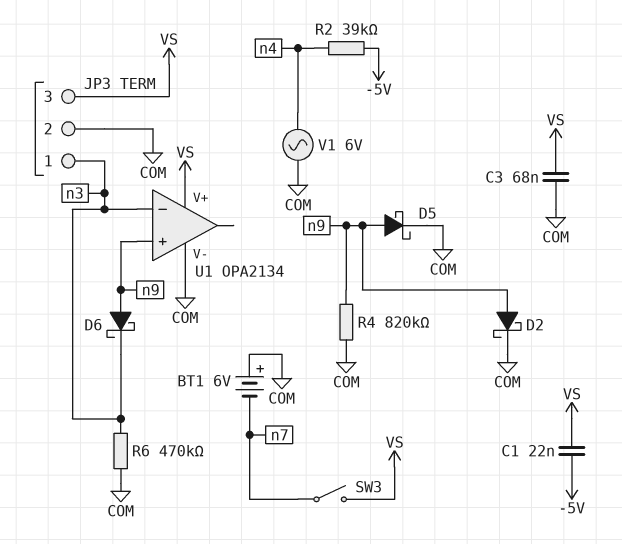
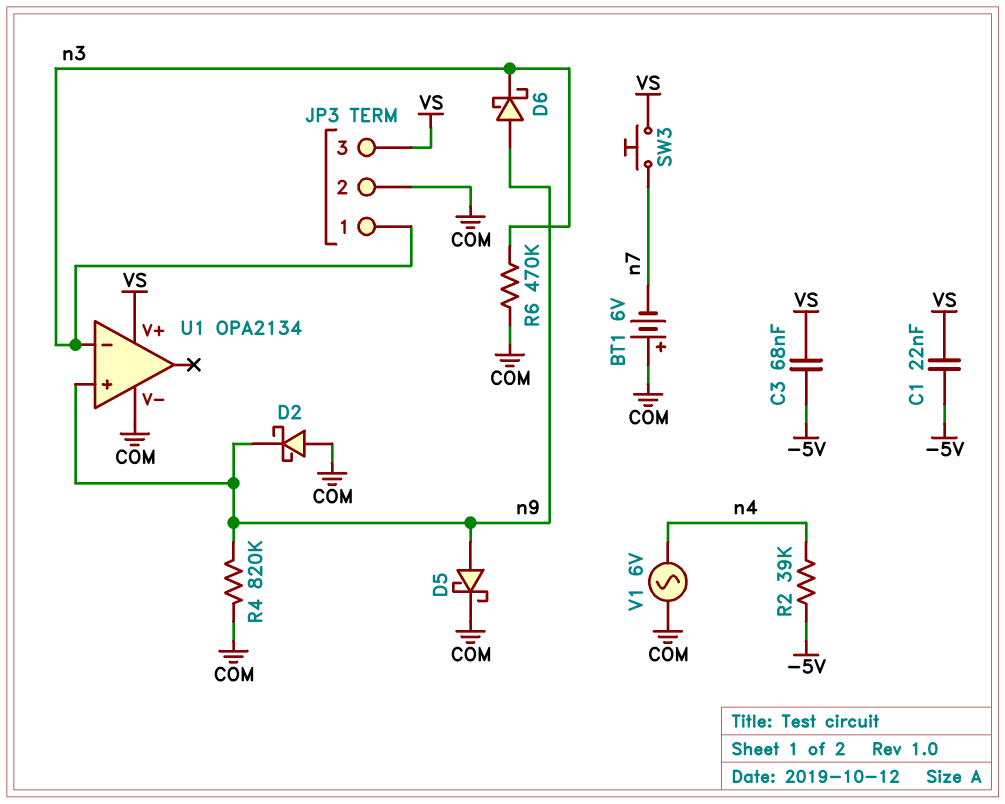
C3: 68nF (COM, VS) -> 68nF (-5V, VS)
D2: schottky (A n9, K COM) -> schottky (A COM, K n9)
SW3: switch (VS, n7) -> button (VS, n7)

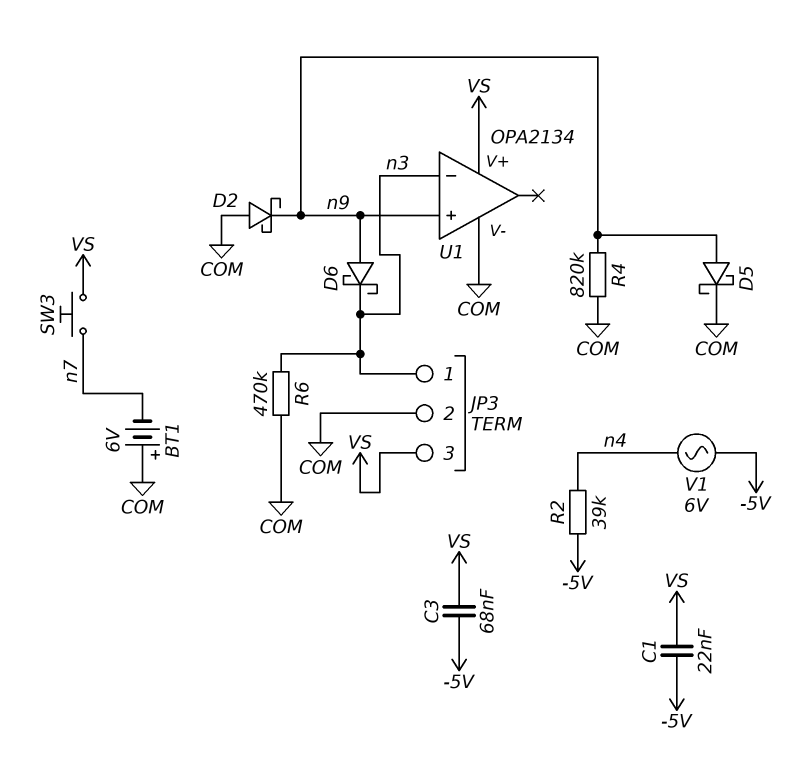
V1: AC 6V (COM, n4) -> AC 6V (-5V, n4)

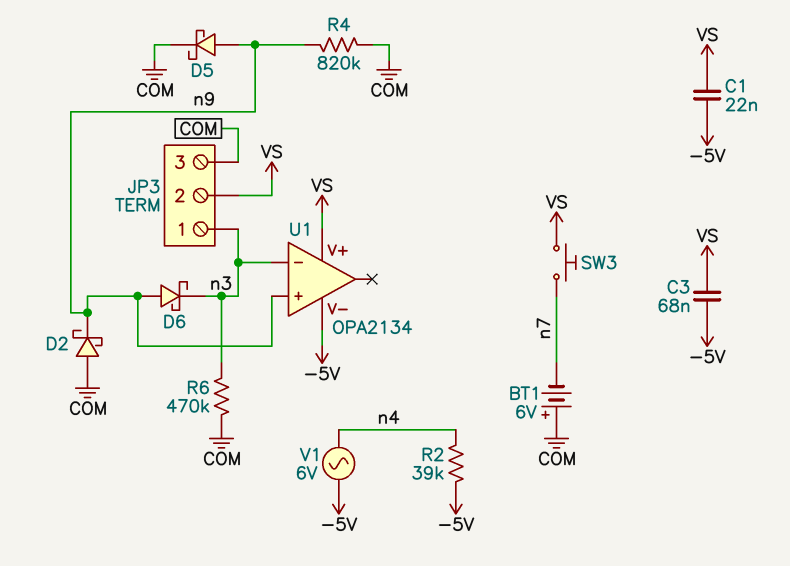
JP3 pin 2: COM -> VS
JP3 pin 3: VS -> COM
U1 pin V-: COM -> -5V

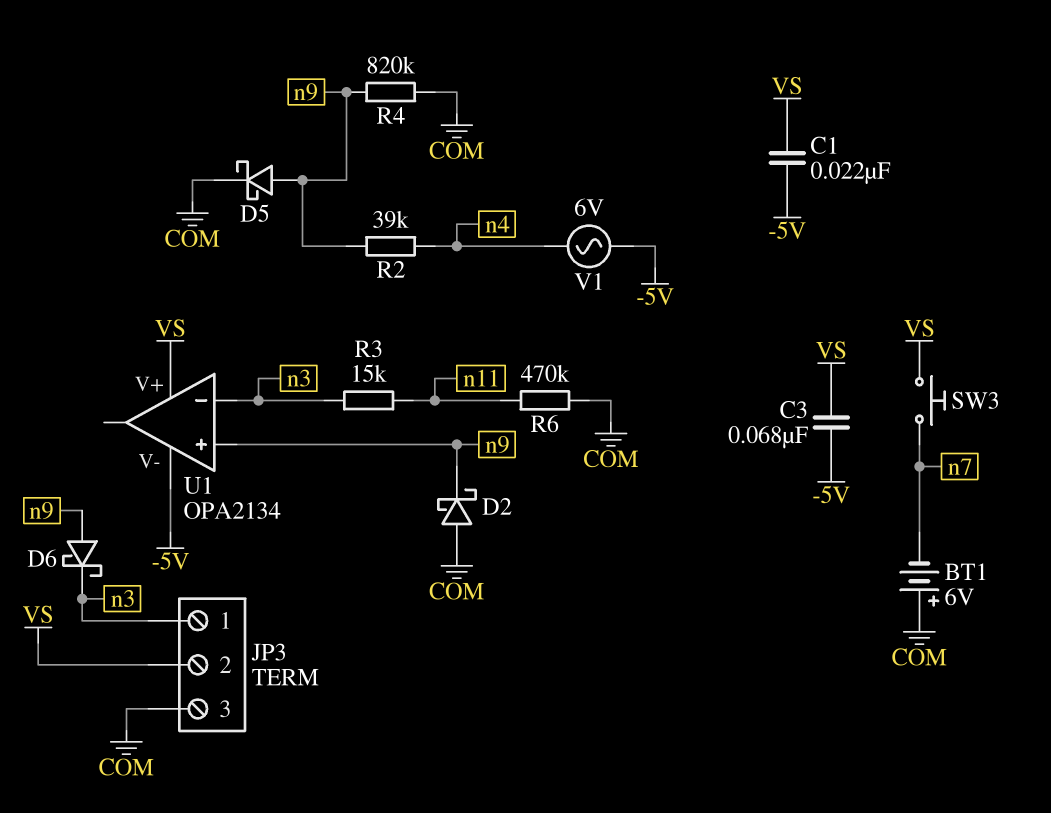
R2: 39k (-5V, n4) -> 39k (n4, n9)
R3: none -> 15k (n3, n11)
R6: 470k (COM, n3) -> 470k (COM, n11)

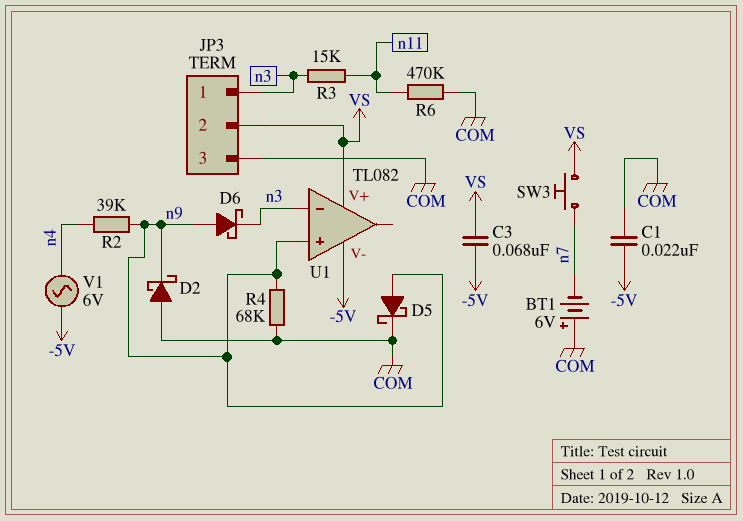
C1: 22nF (-5V, VS) -> 22nF (-5V, COM)
R4: 820k (COM, n9) -> 68k (COM, n9)
U1: OPA2134 -> TL082

